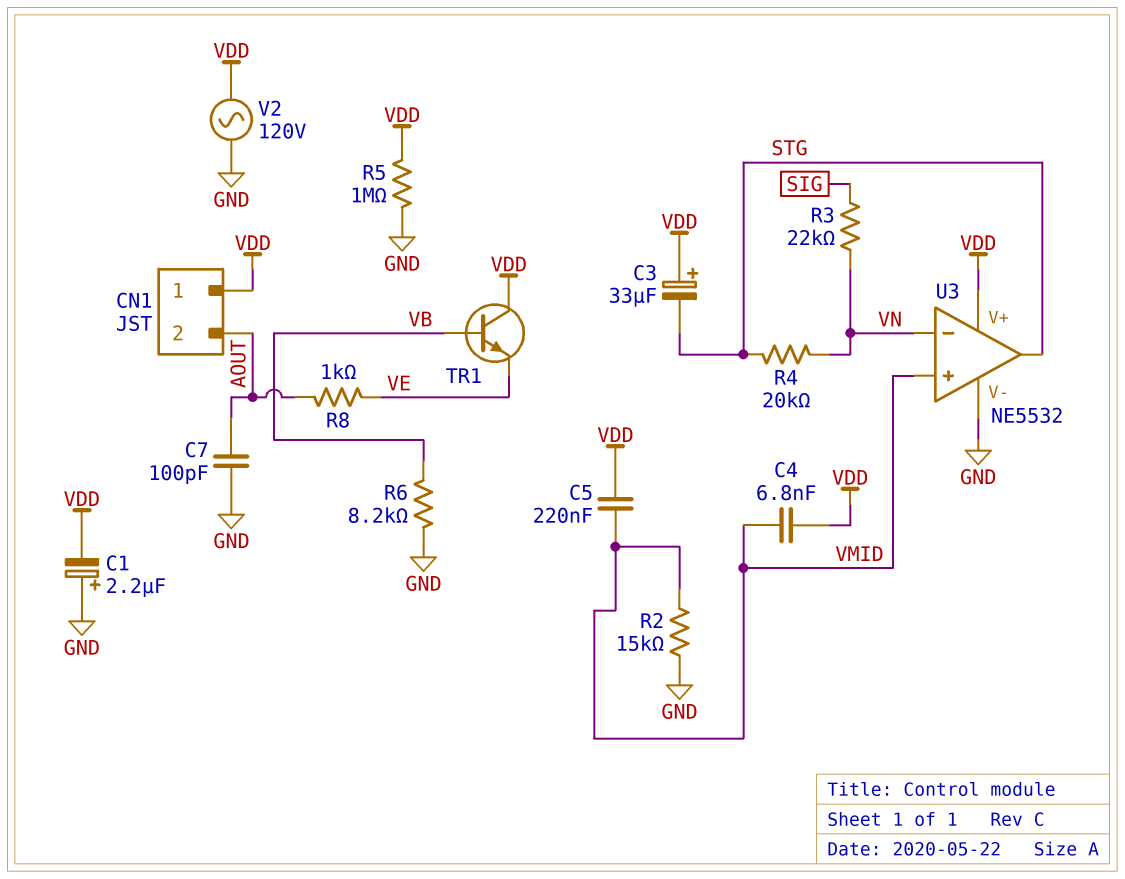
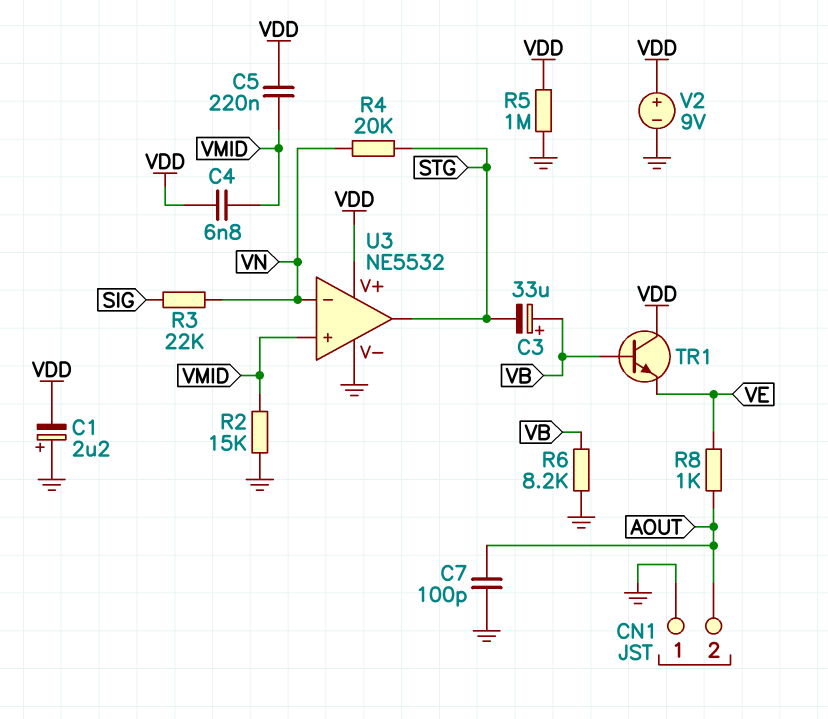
C3: 33uF (plus VDD, minus STG) -> 33uF (plus VB, minus STG)
CN1 pin 1: VDD -> GND
V2: AC 120V (GND, VDD) -> 9V (plus VDD, minus GND)

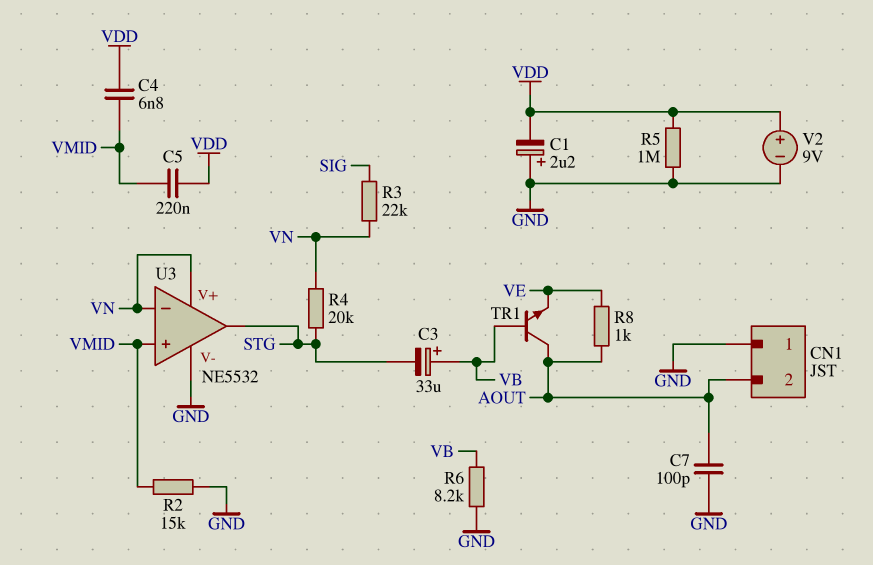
TR1: NPN (B VB, C VDD, E VE) -> NPN (B VB, C AOUT, E VE)
U3 pin V+: VDD -> VN

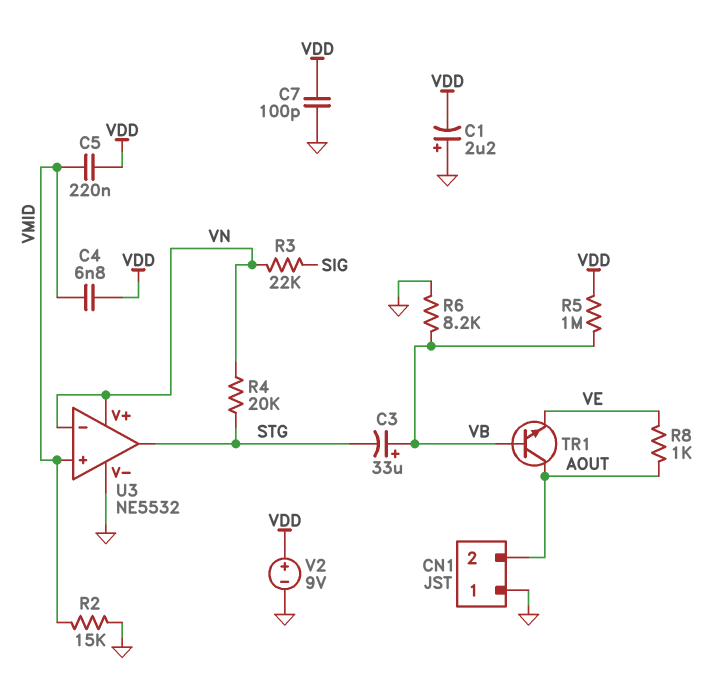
C7: 100pF (AOUT, GND) -> 100pF (GND, VDD)
R5: 1M (GND, VDD) -> 1M (VB, VDD)

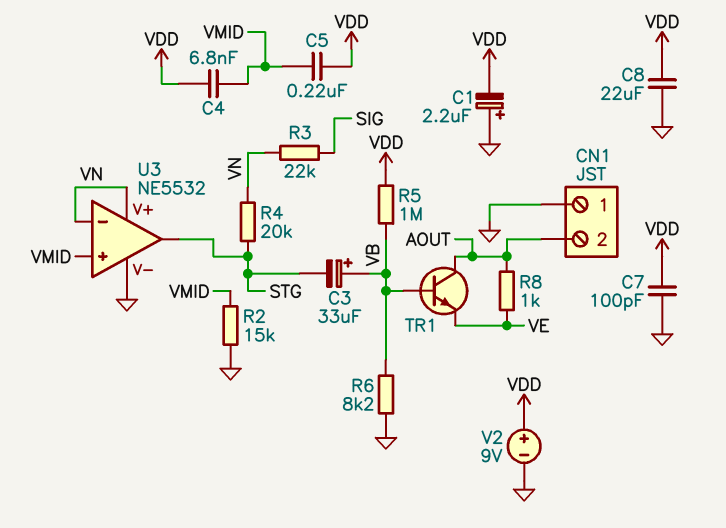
C8: none -> 22uF (GND, VDD)

